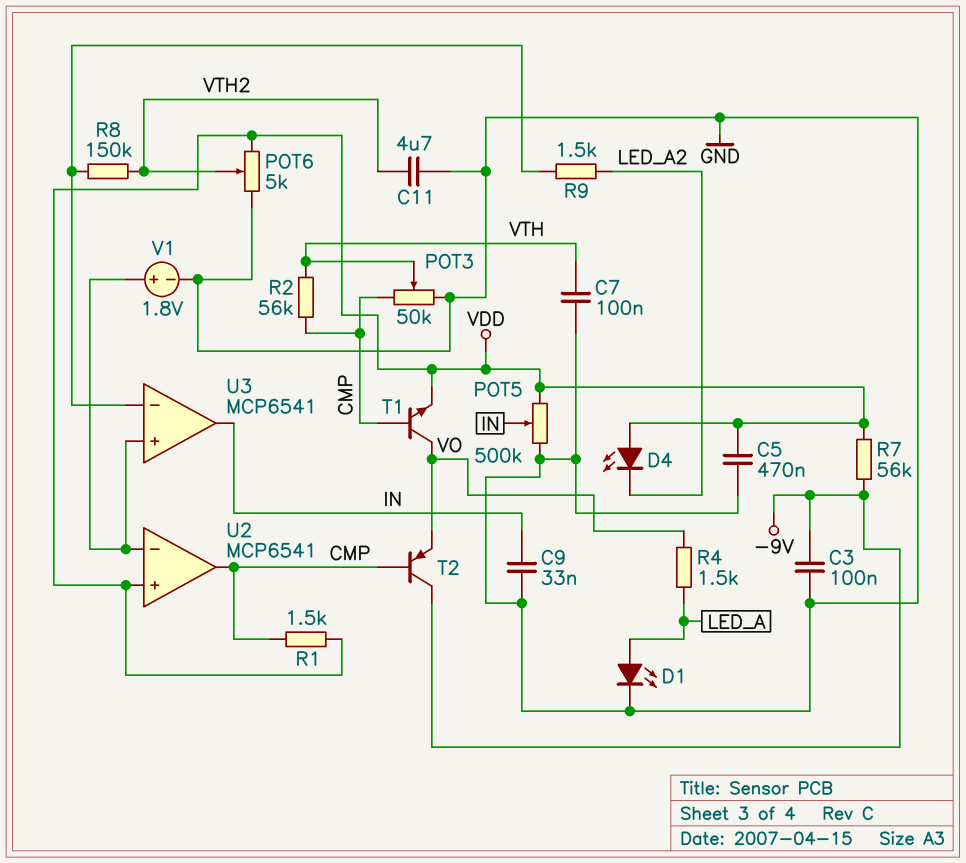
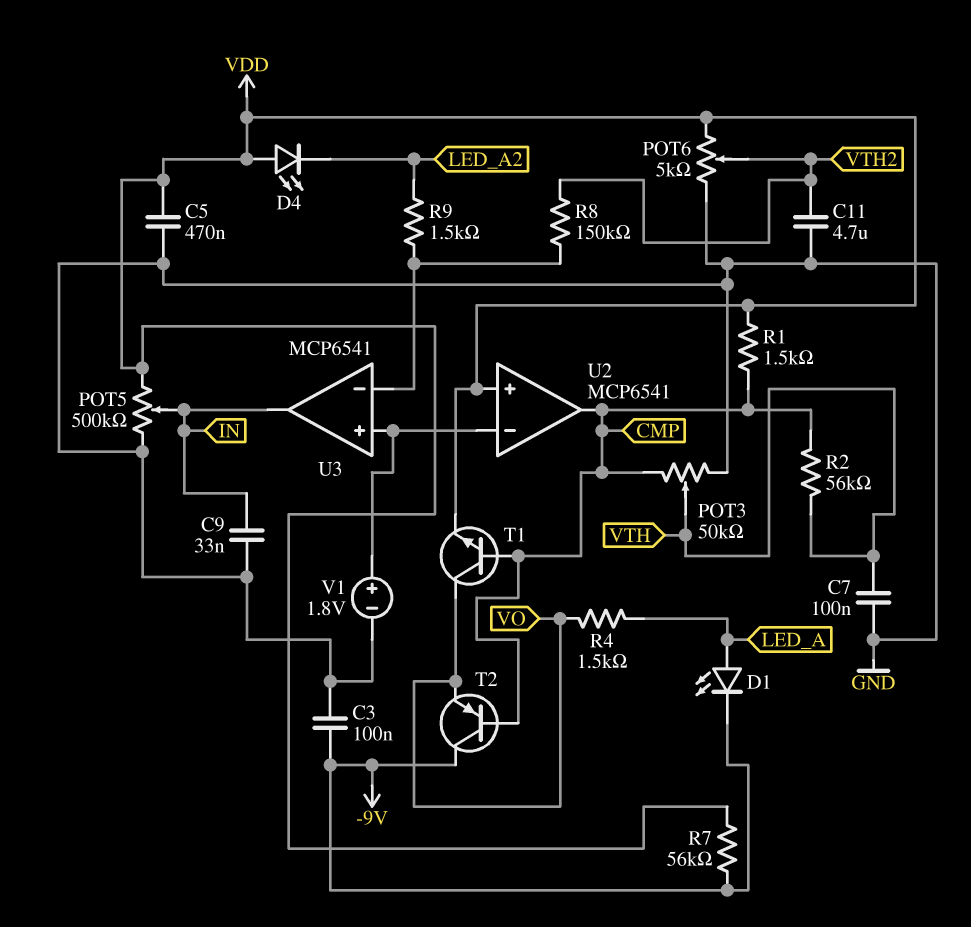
D1: LED (A LED_A, K GND) -> LED (A LED_A, K -9V)

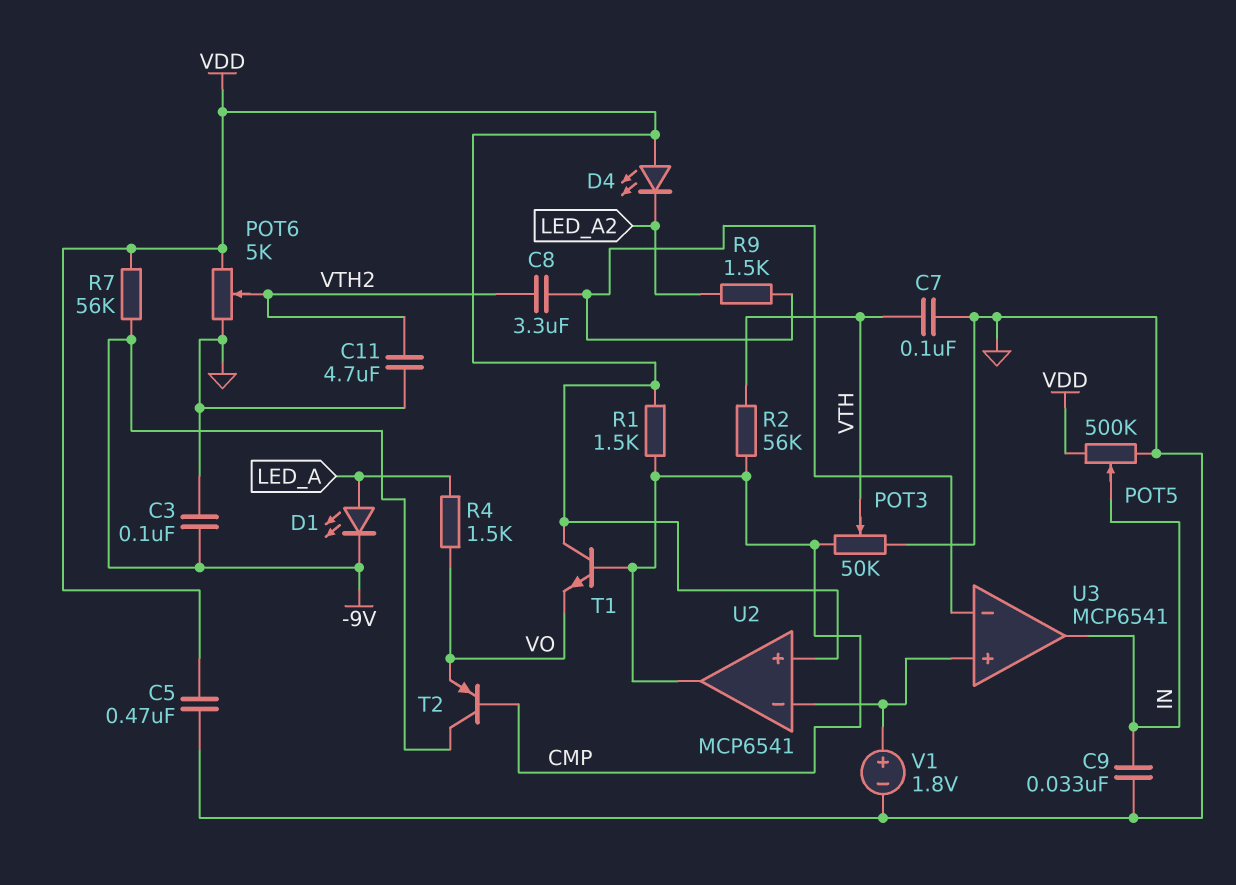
C8: none -> 3.3uF (U3/in-, VTH2)
R8: 150k (U3/in-, VTH2) -> none
T1: NPN (B CMP, C VO, E VDD) -> NPN (B CMP, C VDD, E VO)

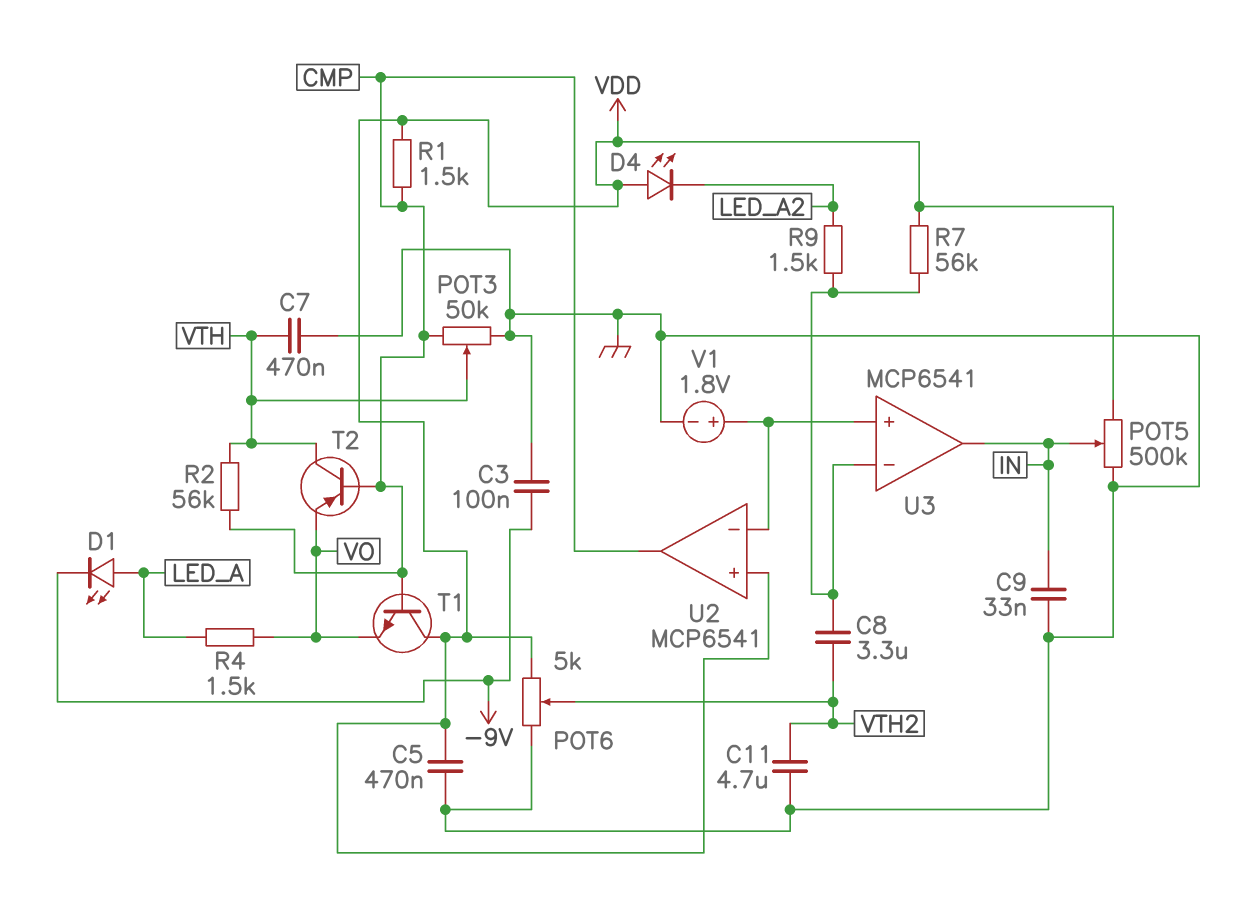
C7: 100nF (GND, VTH) -> 470nF (GND, VTH)
R7: 56k (-9V, VDD) -> 56k (U3/in-, VDD)
T2: PNP (B CMP, C -9V, E VO) -> PNP (B CMP, C VTH, E VO)

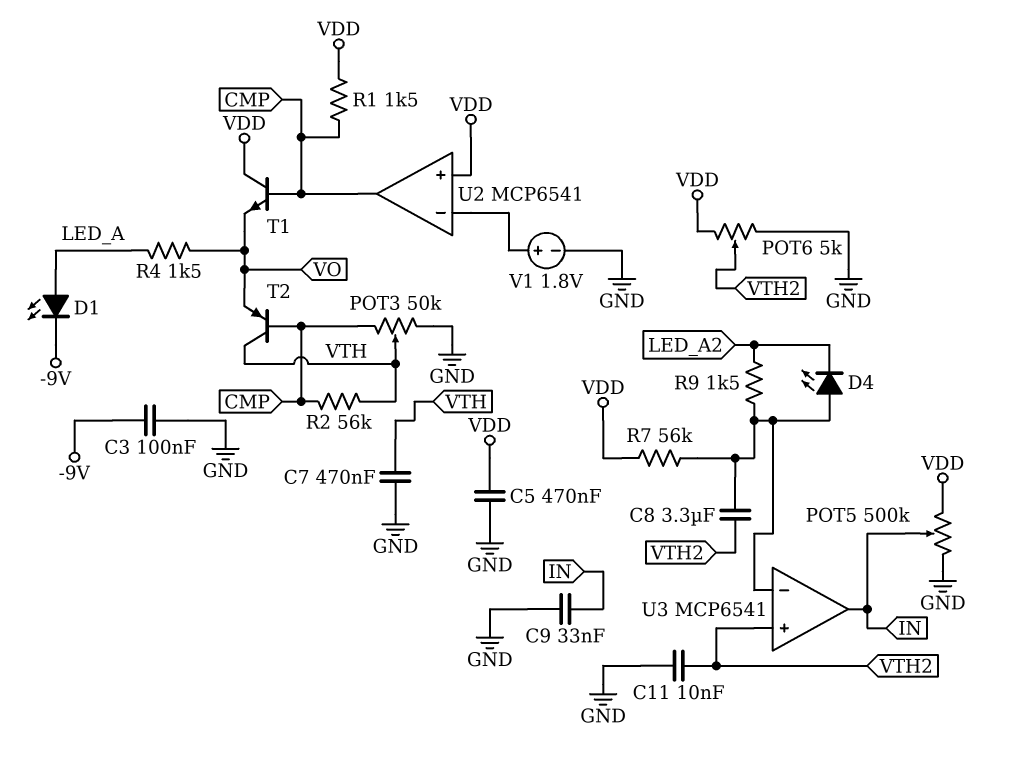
C11: 4.7uF (GND, VTH2) -> 10nF (GND, VTH2)
D4: LED (A VDD, K LED_A2) -> LED (A U3/in-, K LED_A2)
U3 pin in+: U2/in- -> VTH2

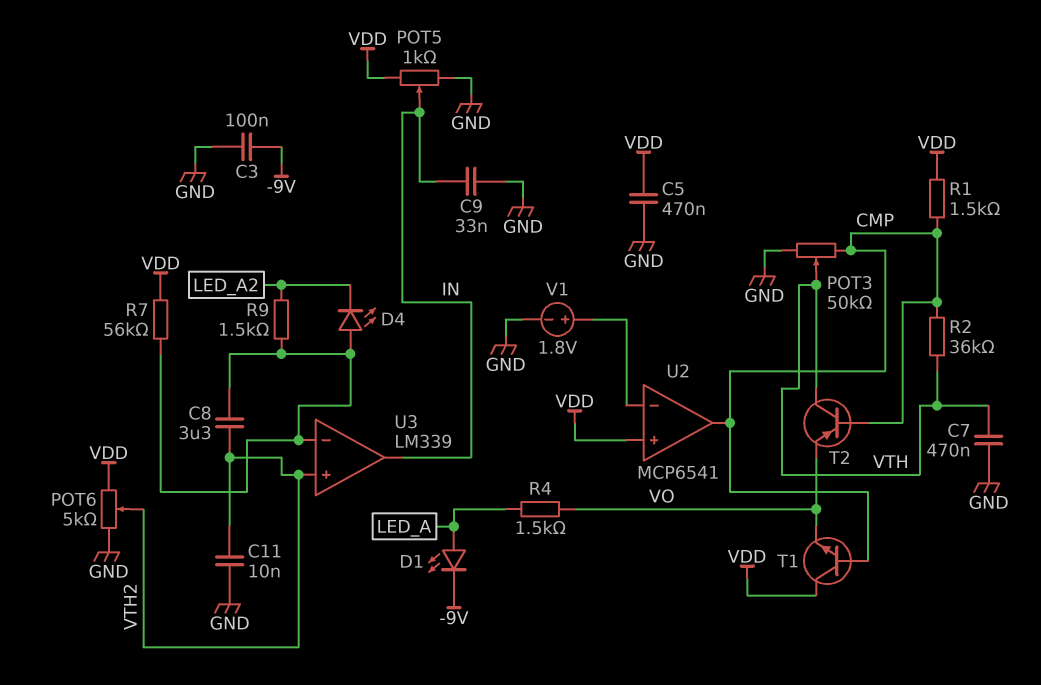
POT5: 500k (GND, VDD, wiper IN) -> 1k (GND, VDD, wiper IN)
R2: 56k (CMP, VTH) -> 36k (CMP, VTH)
U3: MCP6541 -> LM339

